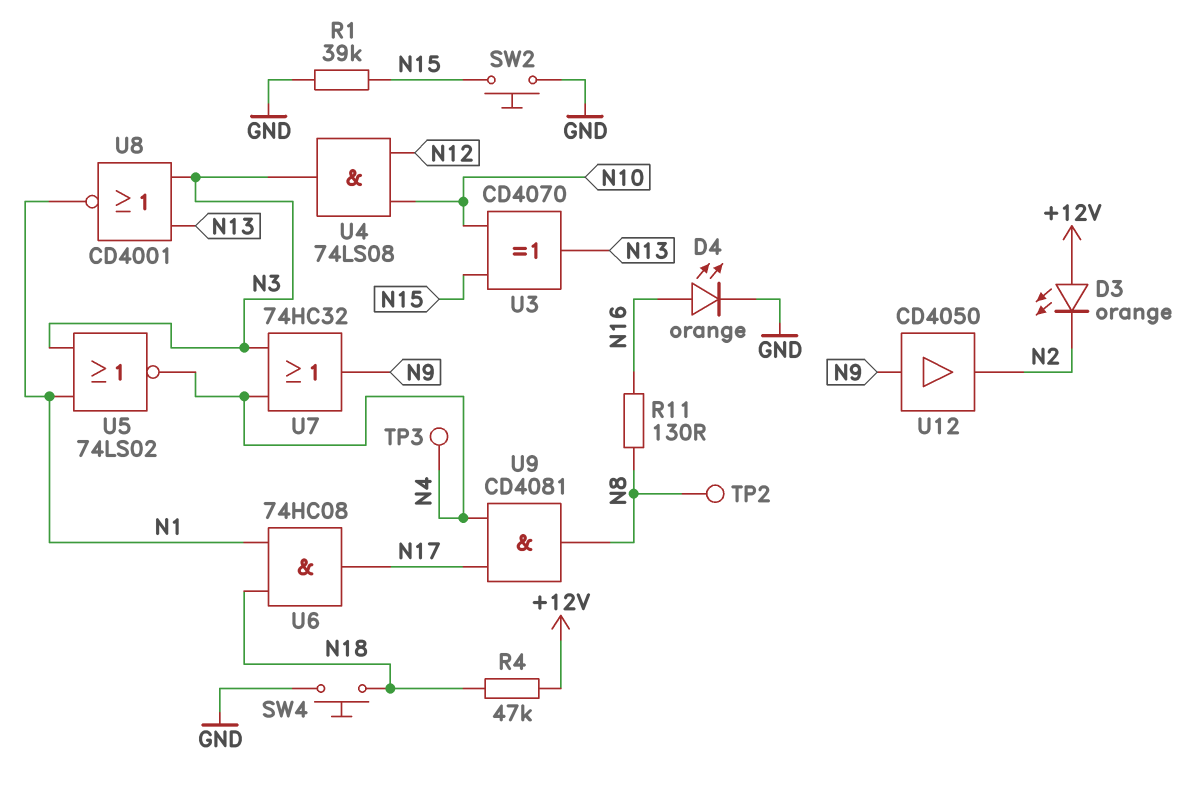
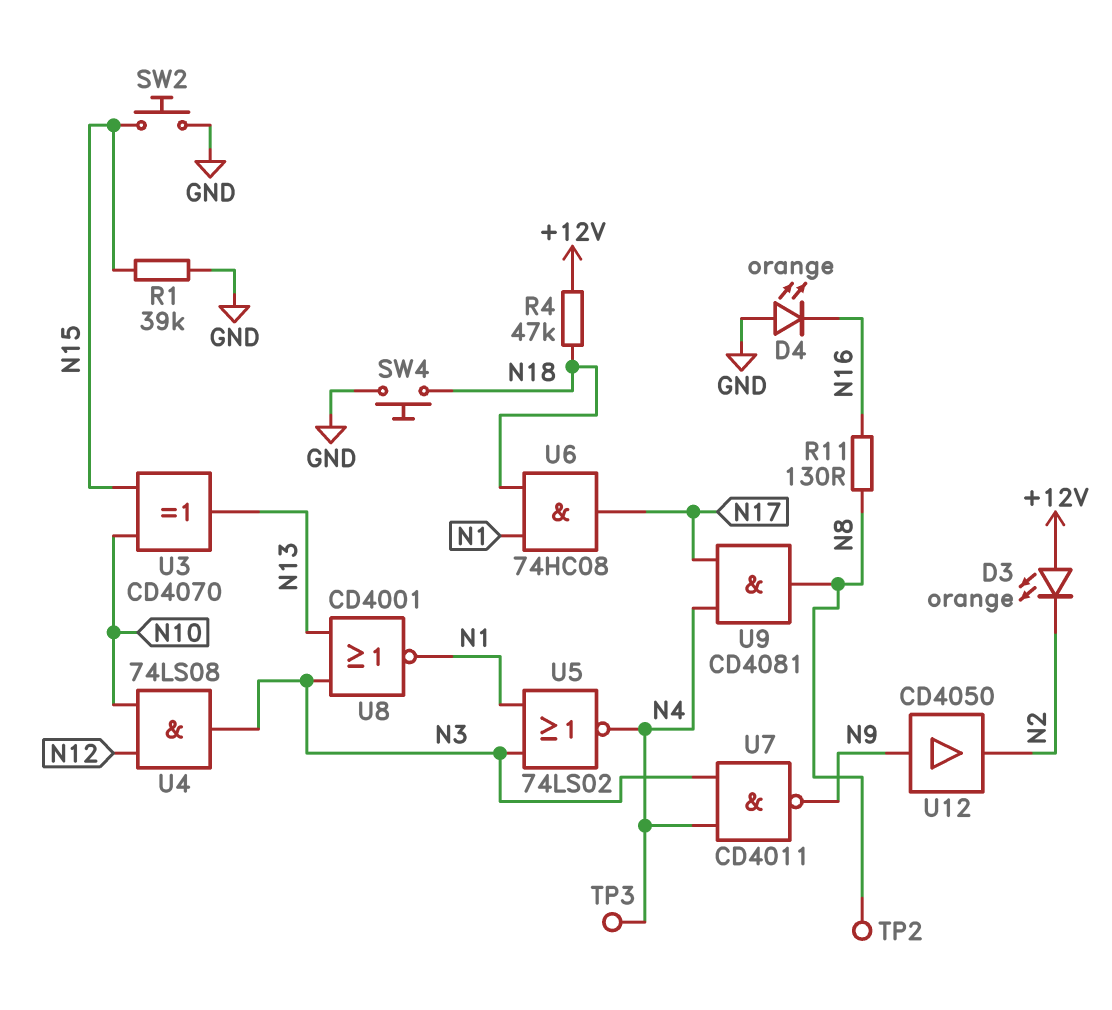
D4: LED orange (A N16, K GND) -> LED orange (A GND, K N16)
U7: OR 74HC32 (in N3, in N4, out N9) -> NAND CD4011 (in N3, in N4, out N9)

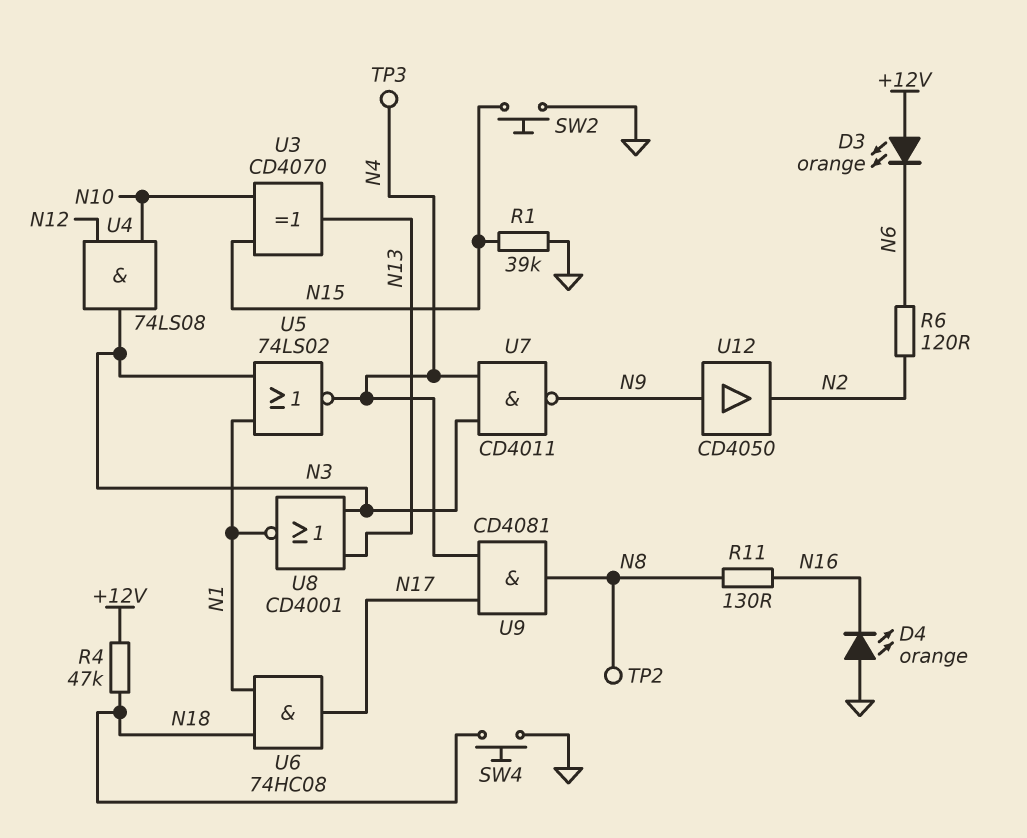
D3: LED orange (A +12V, K N2) -> LED orange (A +12V, K N6)
R6: none -> 120 (N2, N6)

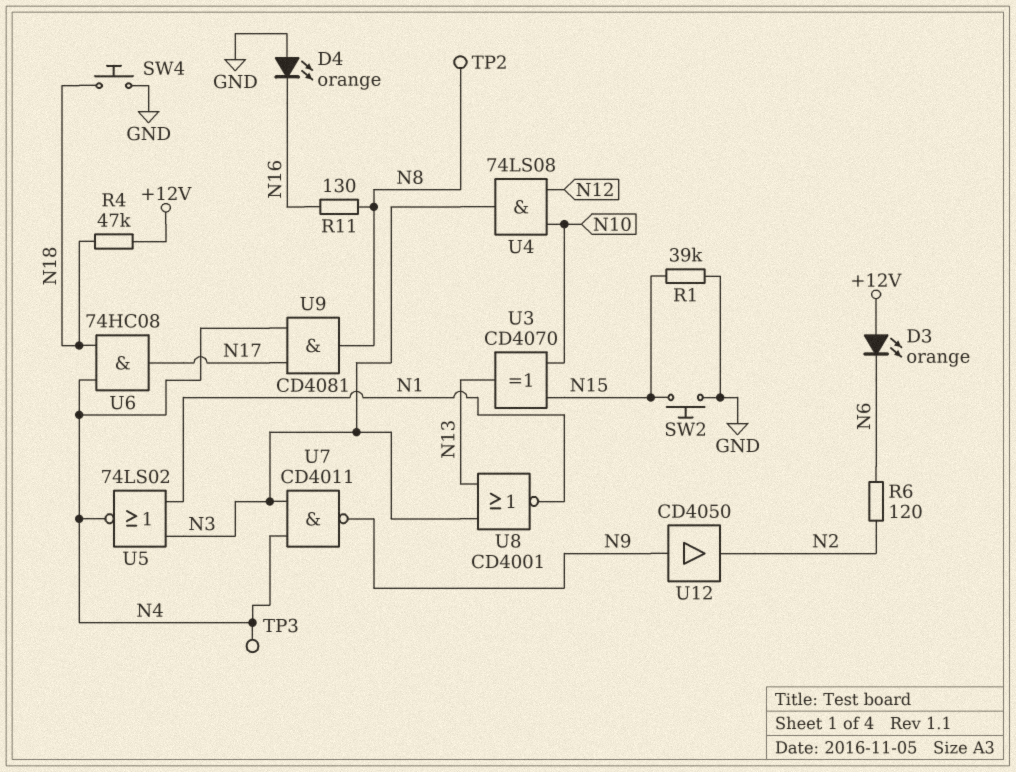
U6: AND 74HC08 (in N1, in N18, out N17) -> AND 74HC08 (in N4, in N18, out N17)

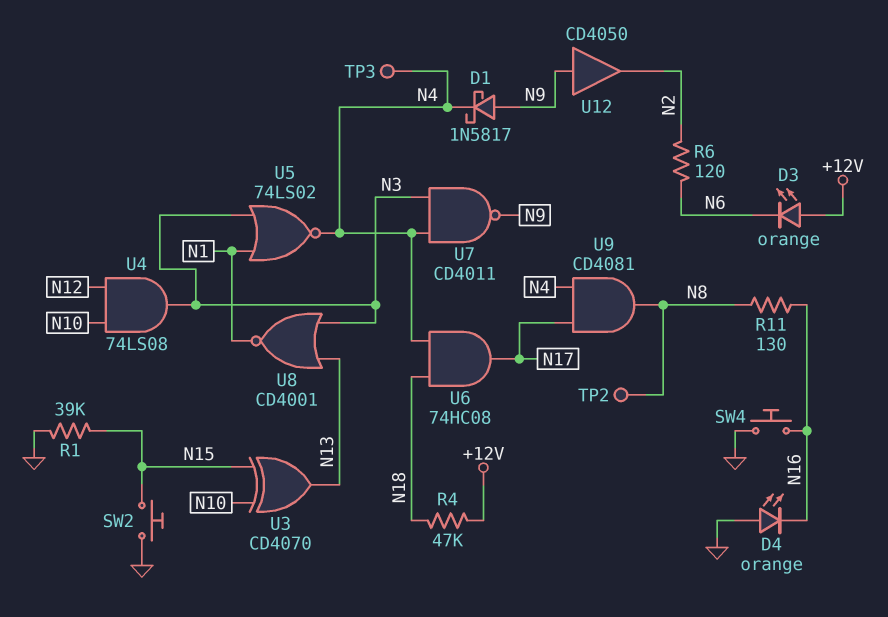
D1: none -> schottky 1N5817 (A N9, K N4)
SW4: button (GND, N18) -> button (GND, N16)

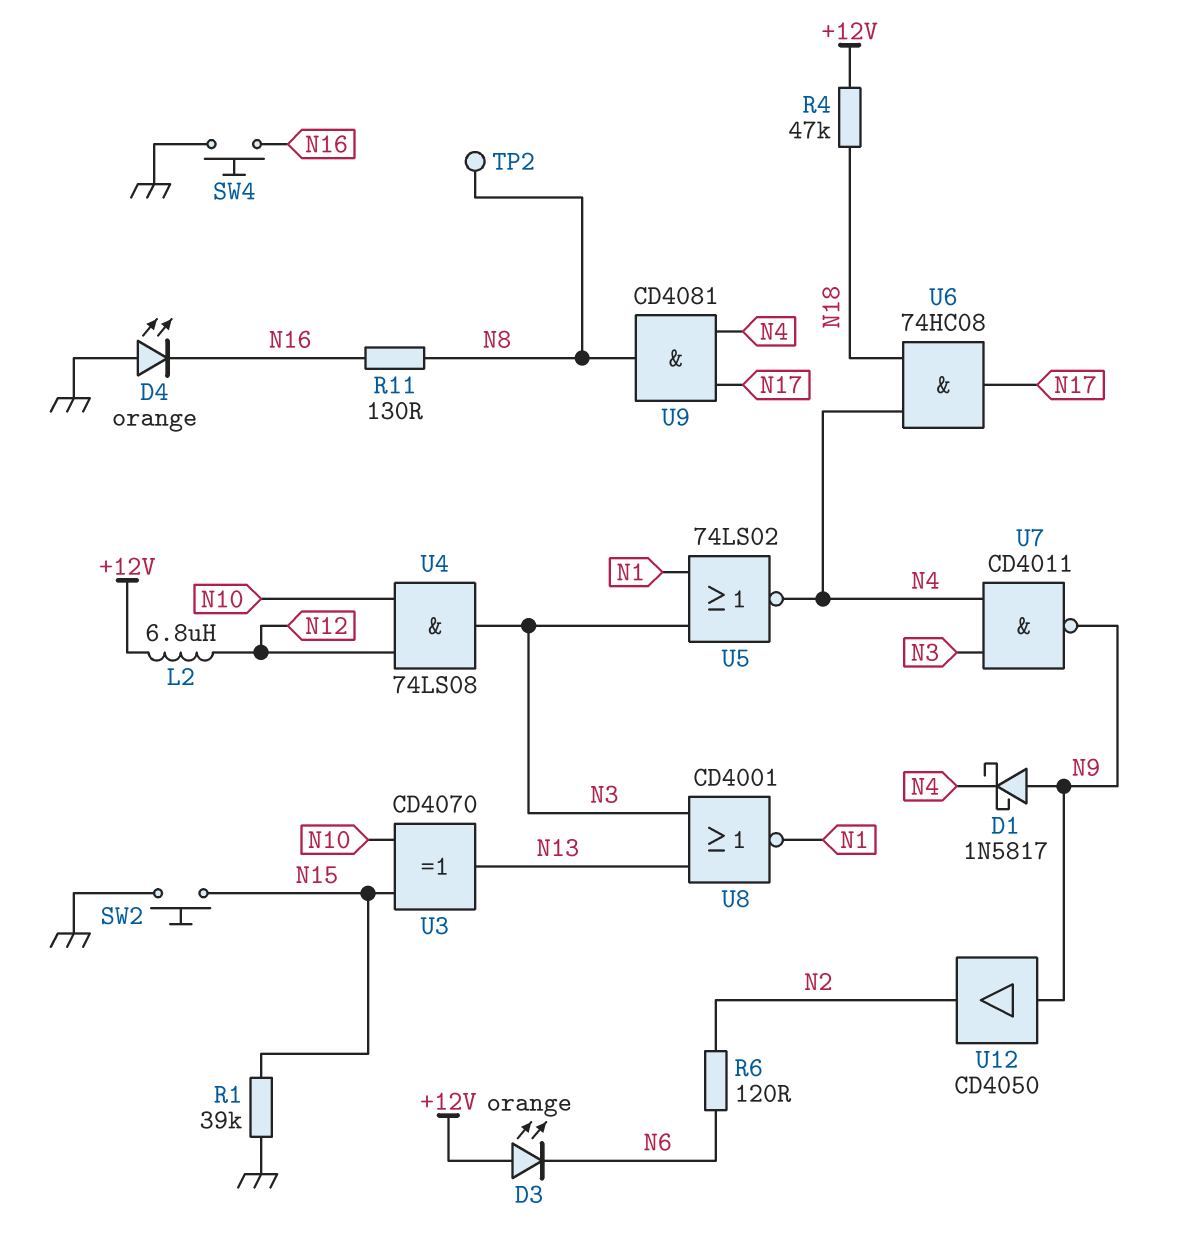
L2: none -> 6.8uH (+12V, N12)
TP3: test point (N4) -> none

